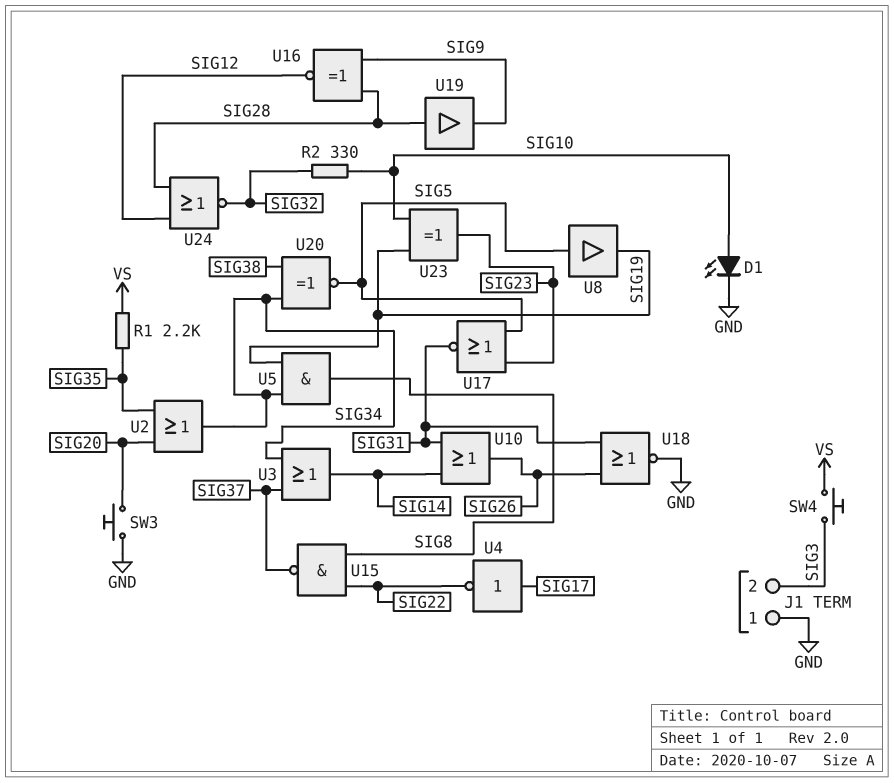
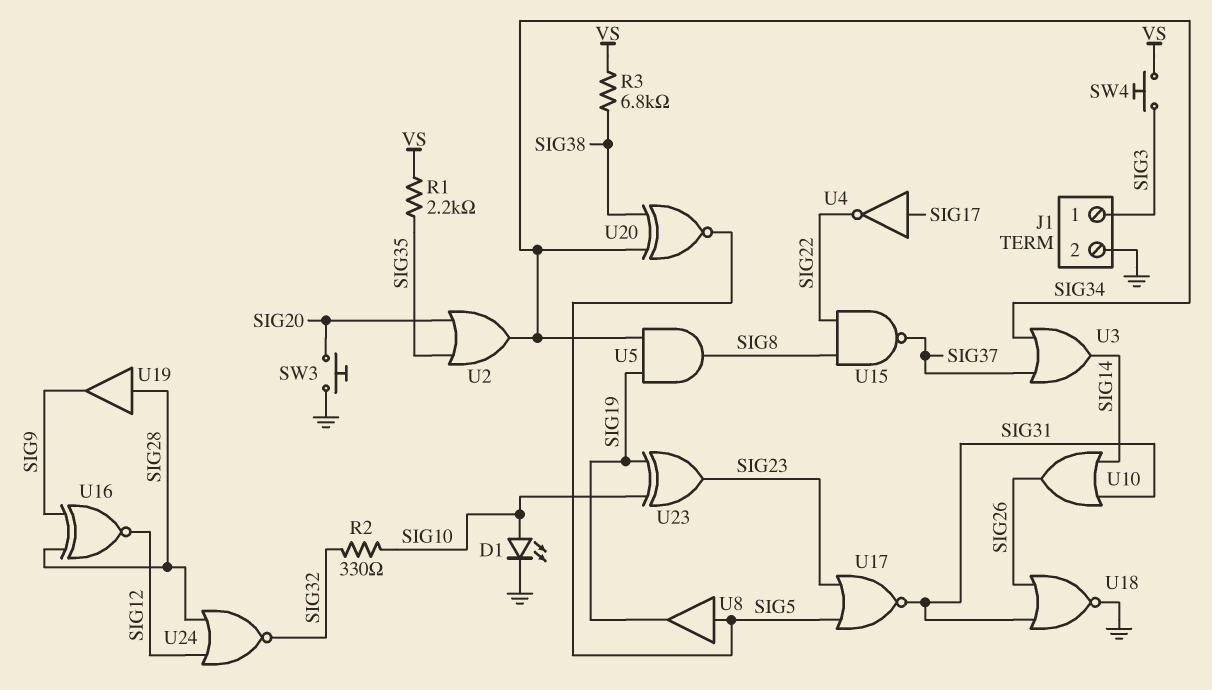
J1 pin 1: GND -> SIG3
J1 pin 2: SIG3 -> GND
R3: none -> 6.8k (SIG38, VS)

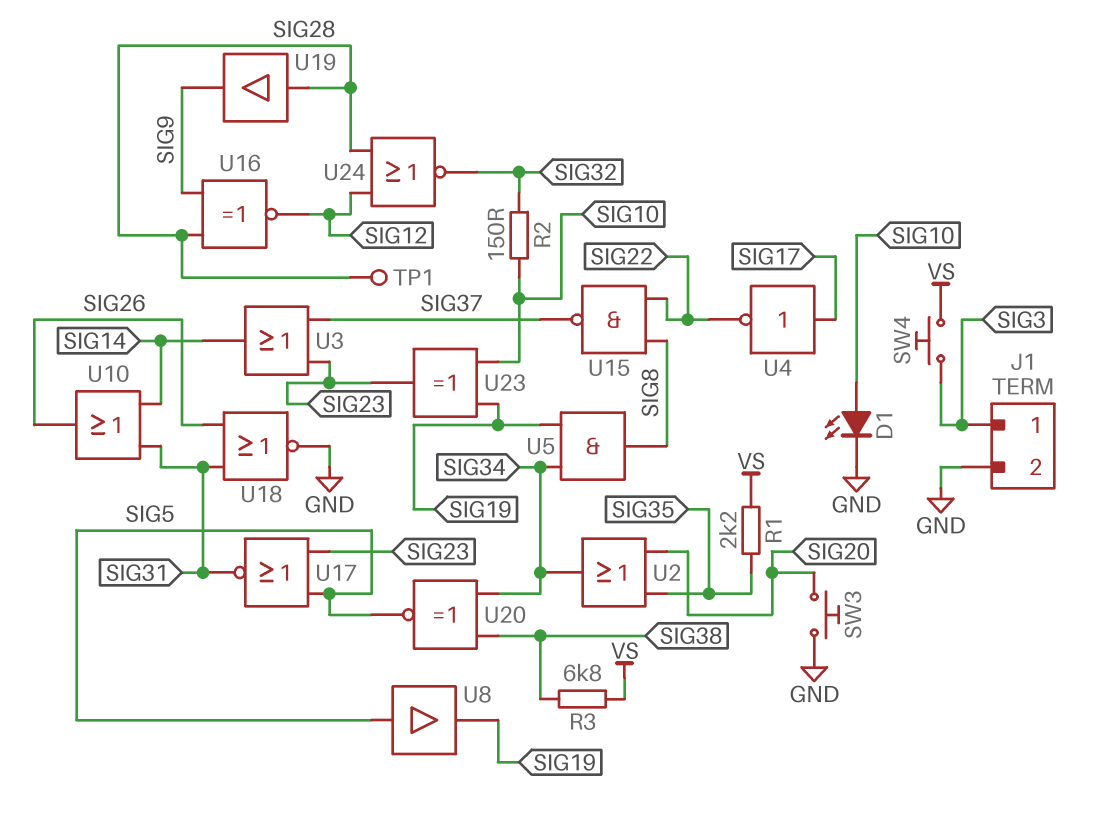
R2: 330 (SIG10, SIG32) -> 150 (SIG10, SIG32)
TP1: none -> test point (SIG28)
U3: OR (in SIG34, in SIG37, out SIG14) -> OR (in SIG23, in SIG37, out SIG14)

